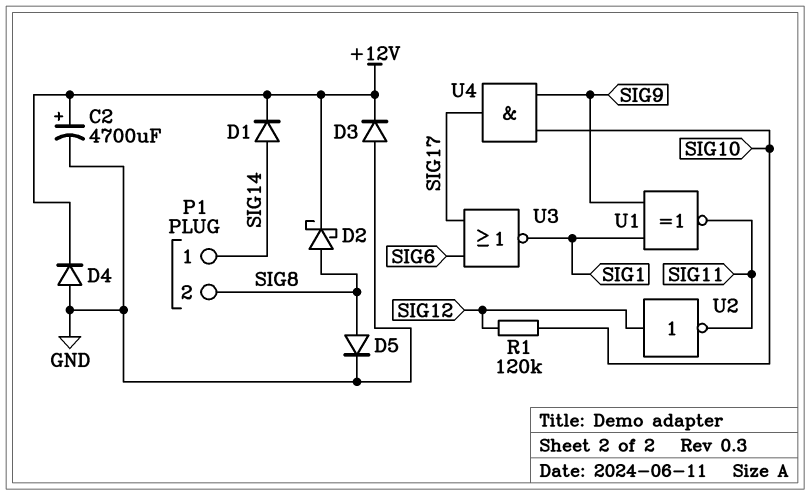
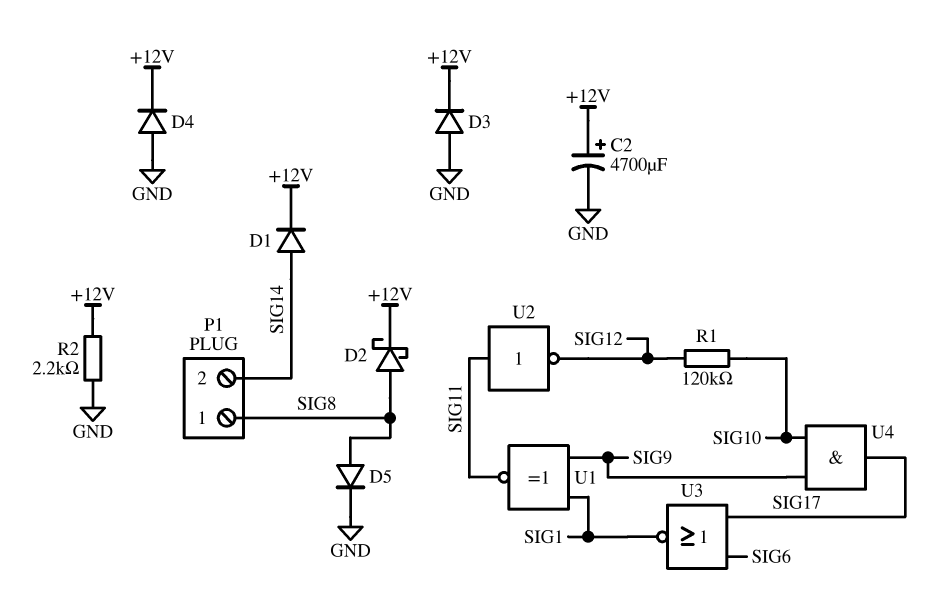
P1 pin 1: SIG14 -> SIG8
P1 pin 2: SIG8 -> SIG14
R2: none -> 2.2k (+12V, GND)
U2: NOT (in SIG12, out SIG11) -> NOT (in SIG11, out SIG12)

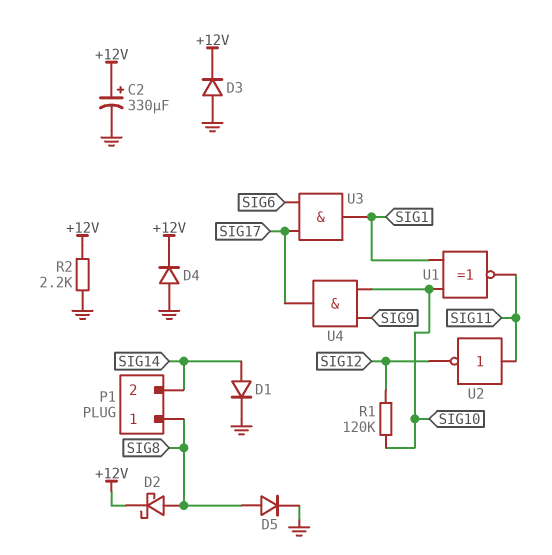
C2: 4700uF (plus +12V, minus GND) -> 330uF (plus +12V, minus GND)
D1: diode (A SIG14, K +12V) -> diode (A SIG14, K GND)
U1: XNOR (in SIG1, in SIG9, out SIG11) -> XNOR (in SIG1, in SIG10, out SIG11)
U3: NOR (in SIG6, in SIG17, out SIG1) -> AND (in SIG6, in SIG17, out SIG1)

